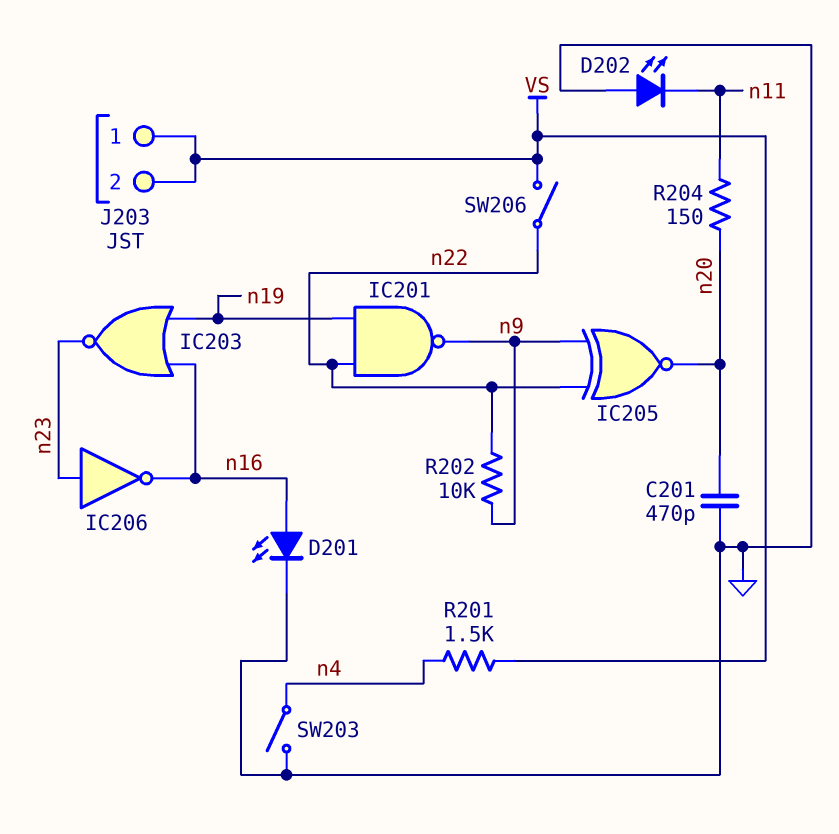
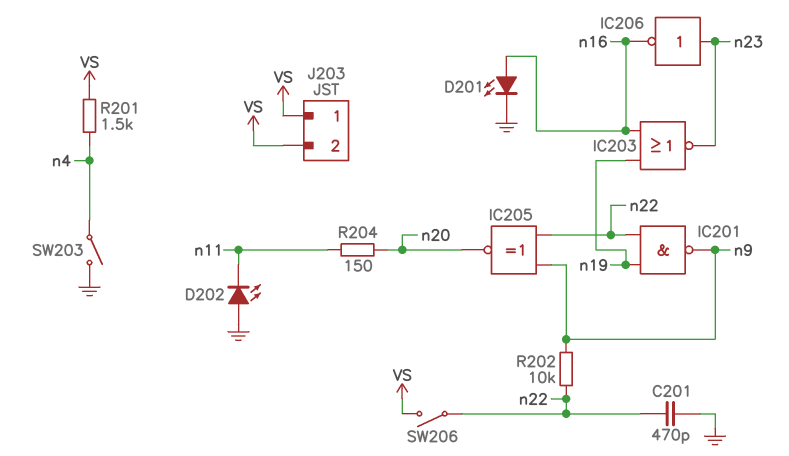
C201: 470pF (GND, n20) -> 470pF (GND, n22)

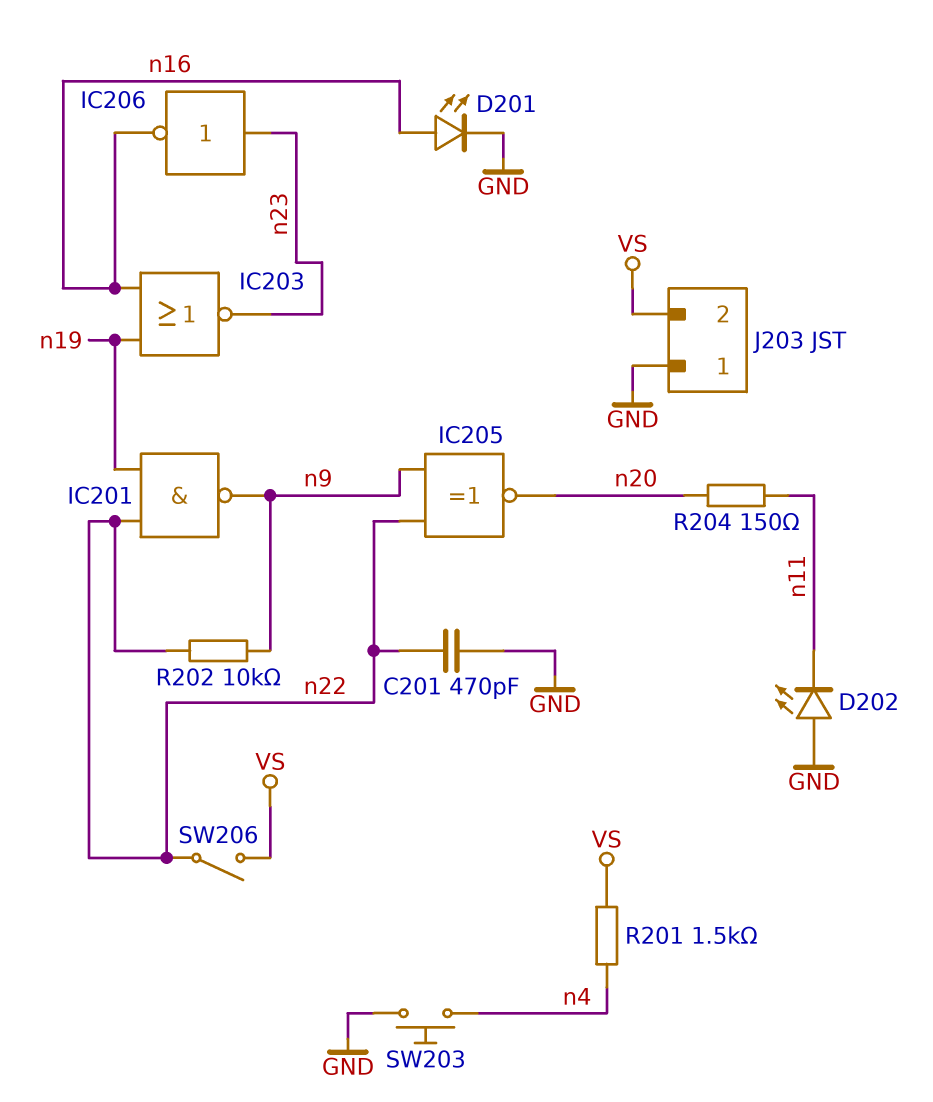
J203 pin 1: VS -> GND
SW203: switch (GND, n4) -> button (GND, n4)

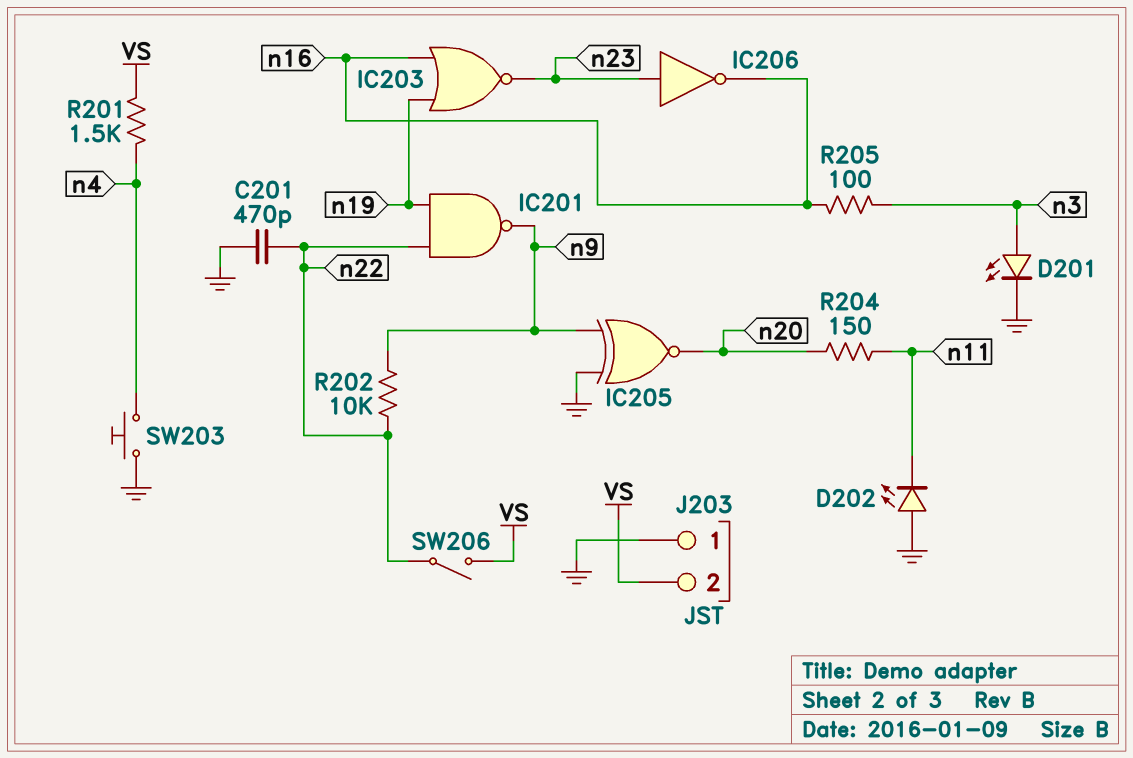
D201: LED (A n16, K GND) -> LED (A n3, K GND)
IC205: XNOR (in n9, in n22, out n20) -> XNOR (in GND, in n9, out n20)
R205: none -> 100 (n3, n16)

